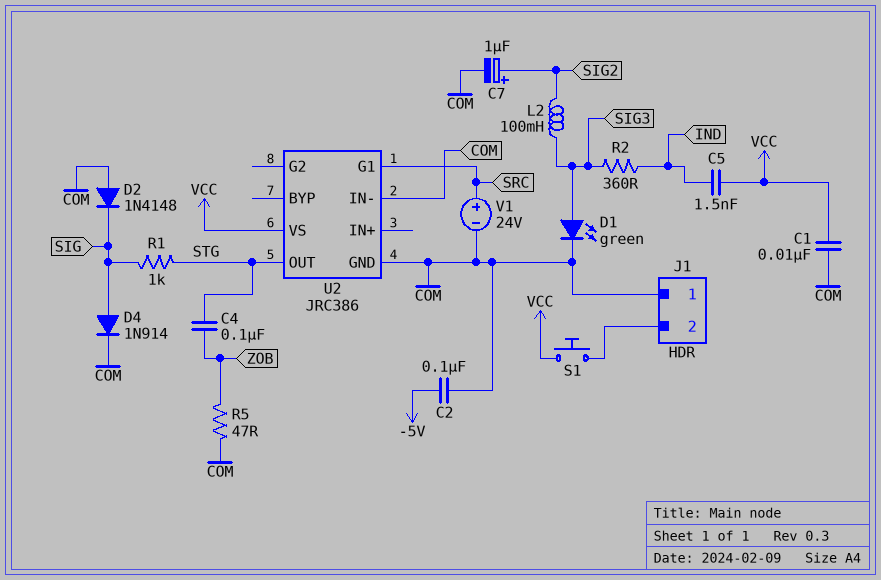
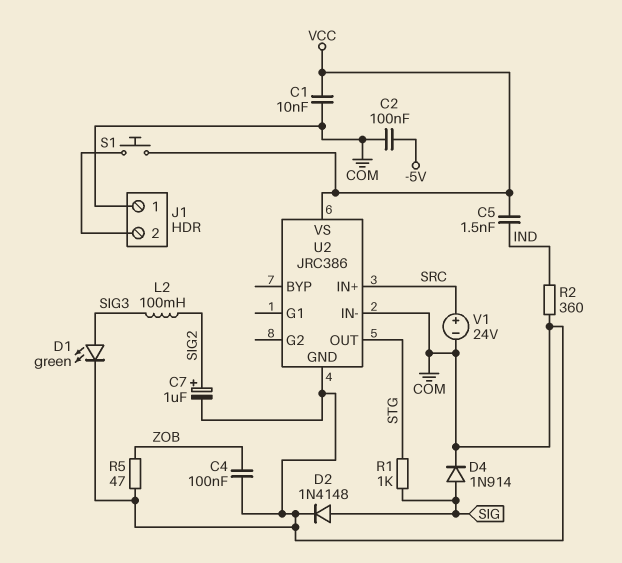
C4: 100nF (STG, ZOB) -> 100nF (COM, ZOB)
D2: diode 1N4148 (A COM, K SIG) -> diode 1N4148 (A SIG, K COM)
R2: 360 (IND, SIG3) -> 360 (COM, IND)
U2 pin G1: SRC -> none
U2 pin IN+: none -> SRC

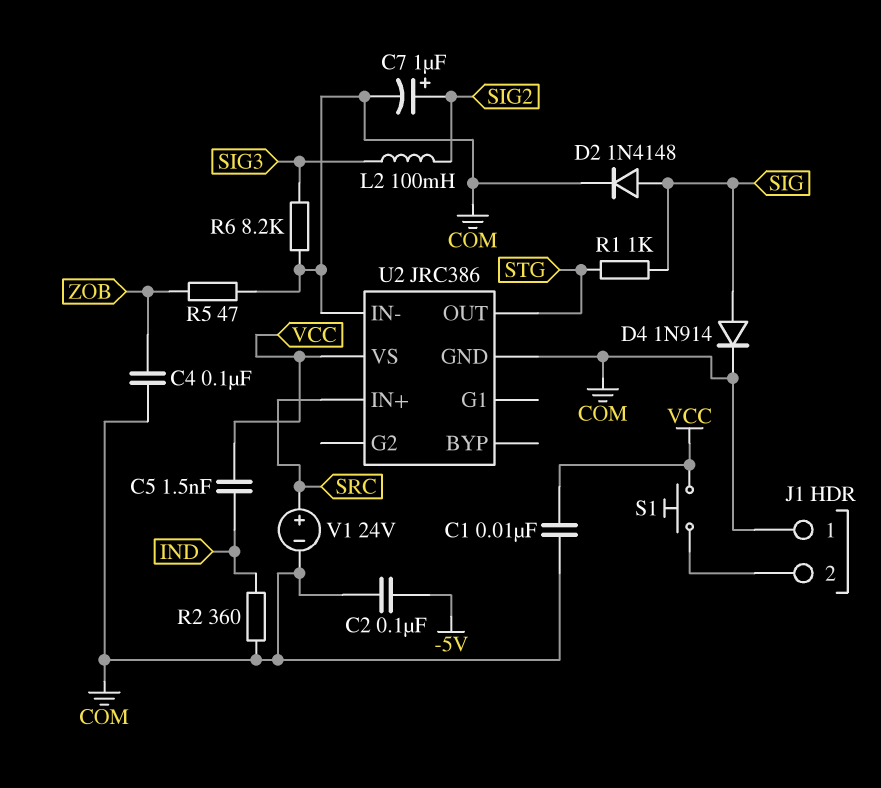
D1: LED green (A SIG3, K COM) -> none
R6: none -> 8.2k (COM, SIG3)

